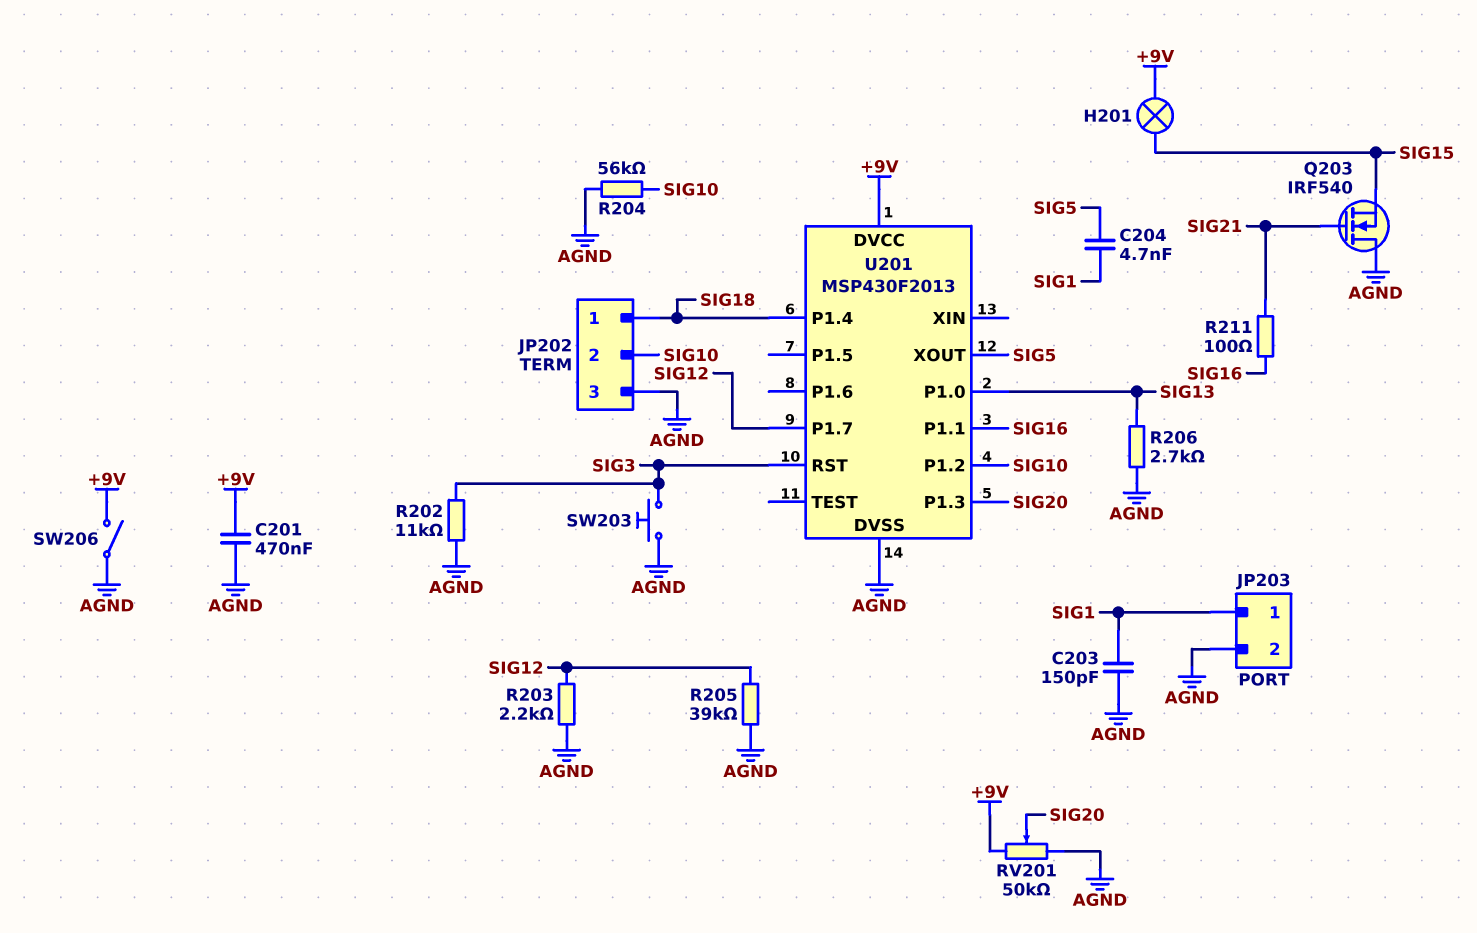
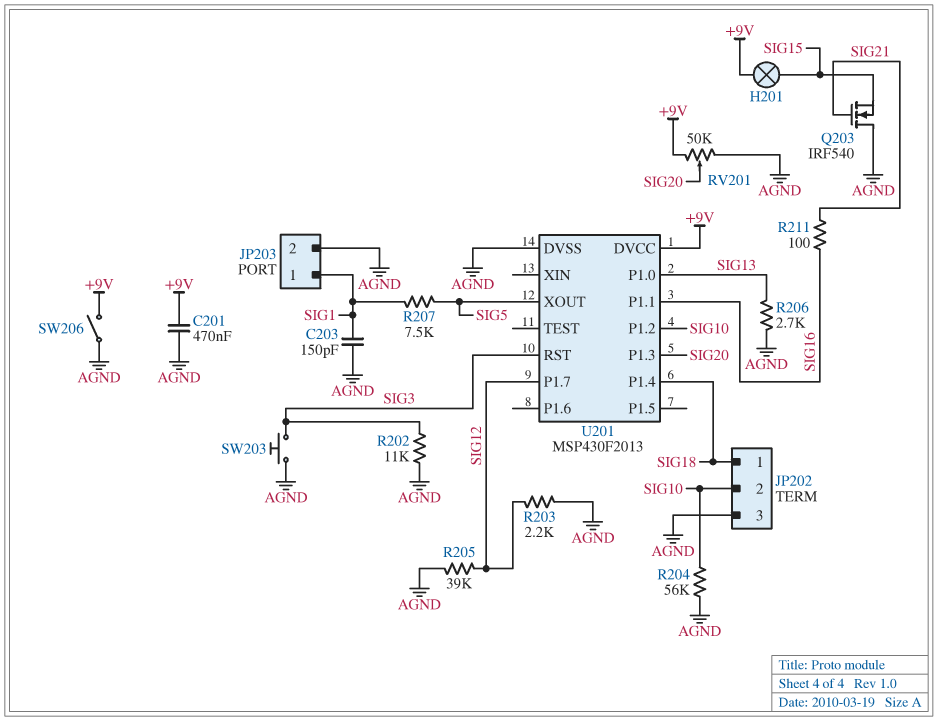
C204: 4.7nF (SIG1, SIG5) -> none
R207: none -> 7.5k (SIG1, SIG5)

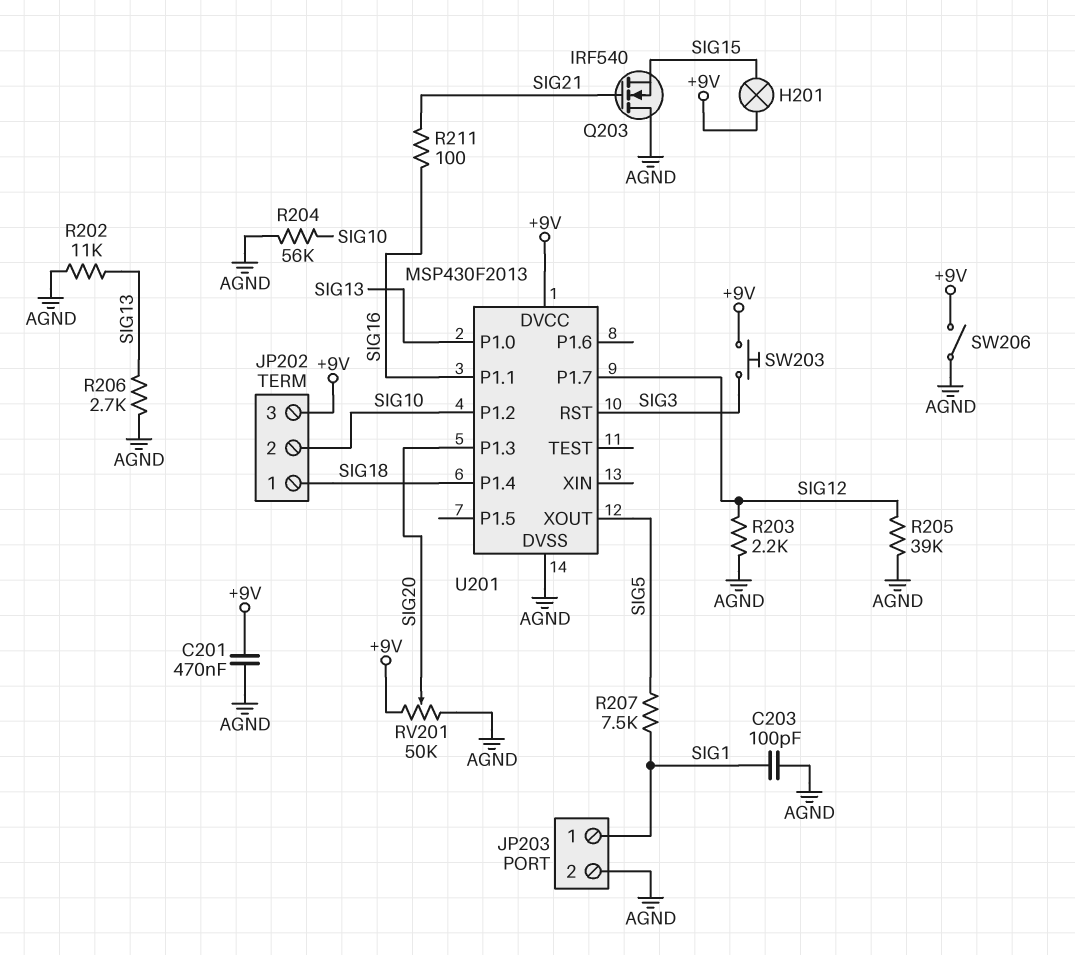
C203: 150pF (AGND, SIG1) -> 100pF (AGND, SIG1)
JP202 pin 3: AGND -> +9V
R202: 11k (AGND, SIG3) -> 11k (AGND, SIG13)
SW203: button (AGND, SIG3) -> button (+9V, SIG3)

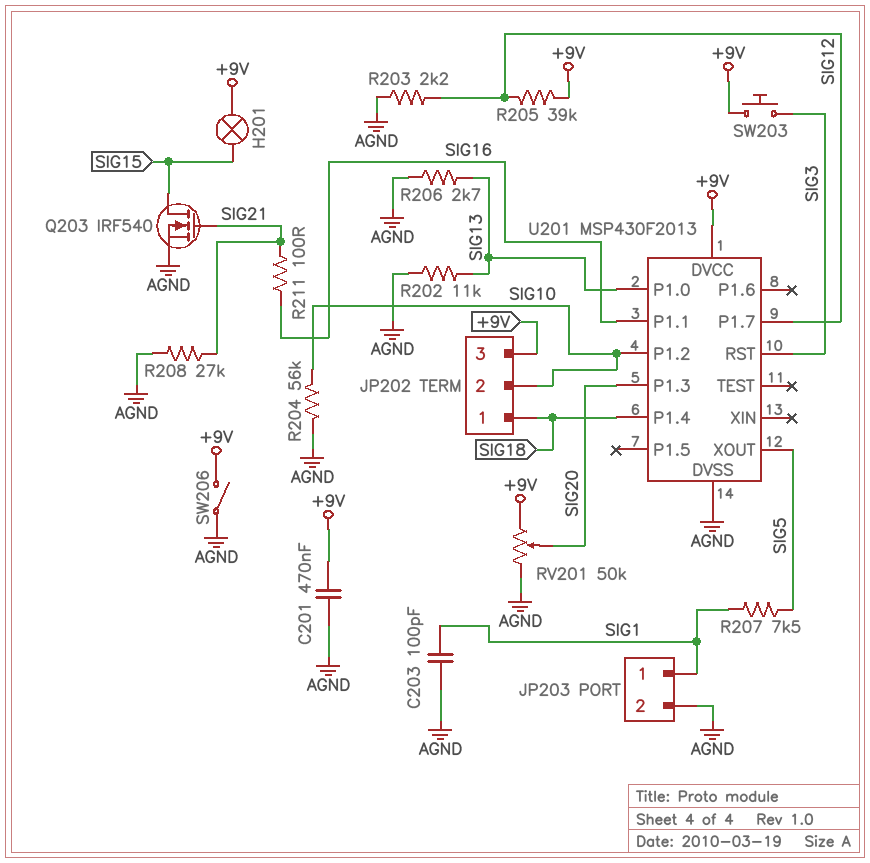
Q203: NMOS IRF540 (G SIG21, D AGND, S SIG15) -> NMOS IRF540 (G SIG21, D SIG15, S AGND)
R205: 39k (AGND, SIG12) -> 39k (+9V, SIG12)
R208: none -> 27k (AGND, SIG21)

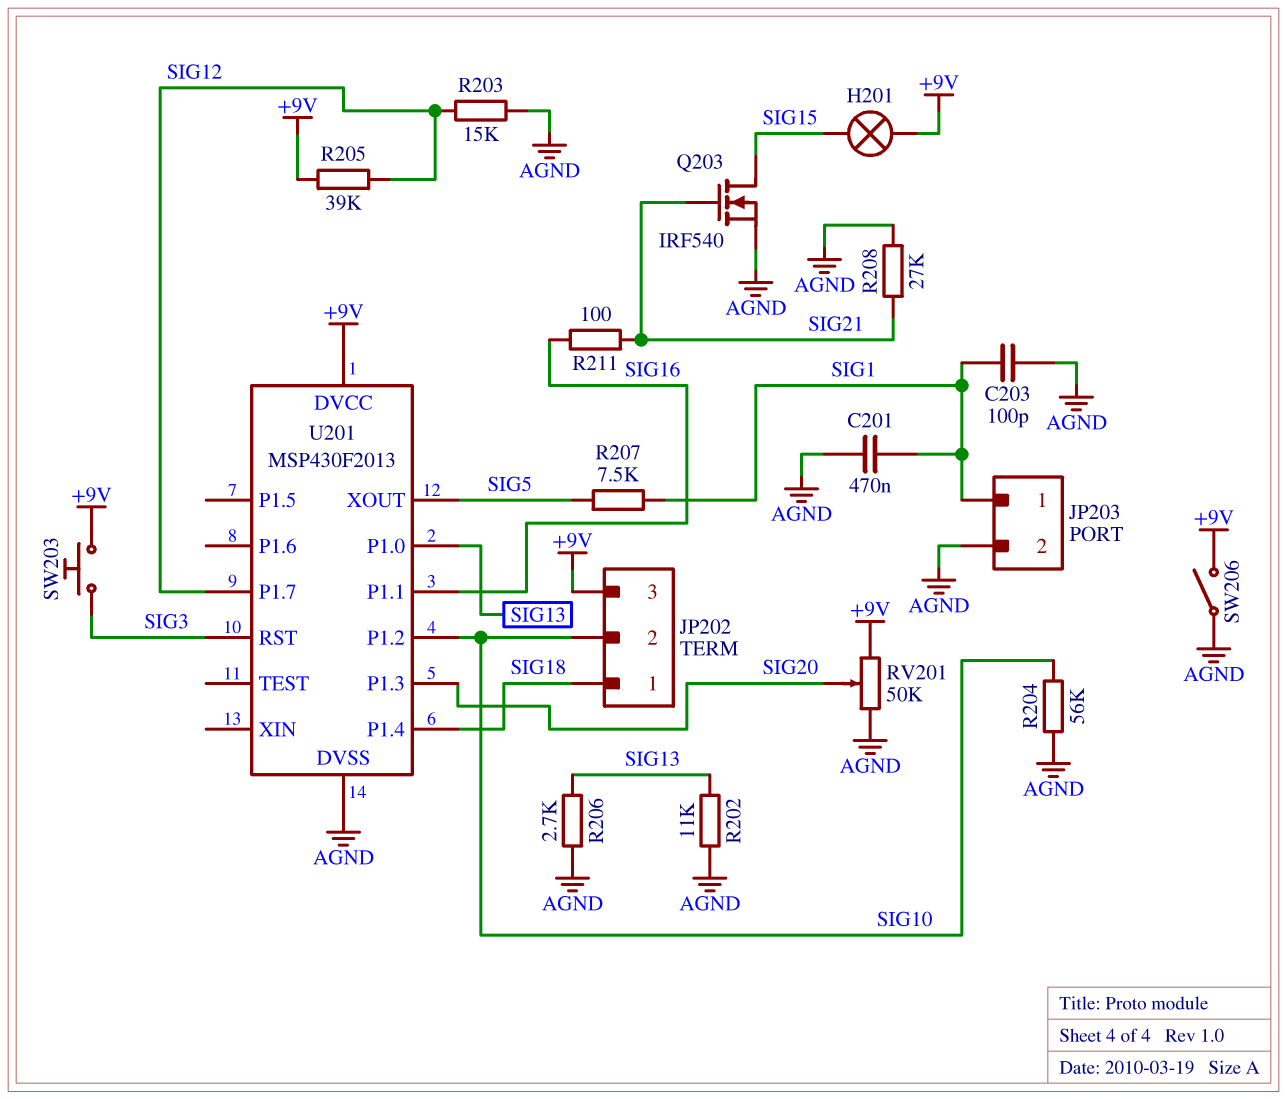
C201: 470nF (+9V, AGND) -> 470nF (AGND, SIG1)
R203: 2.2k (AGND, SIG12) -> 15k (AGND, SIG12)

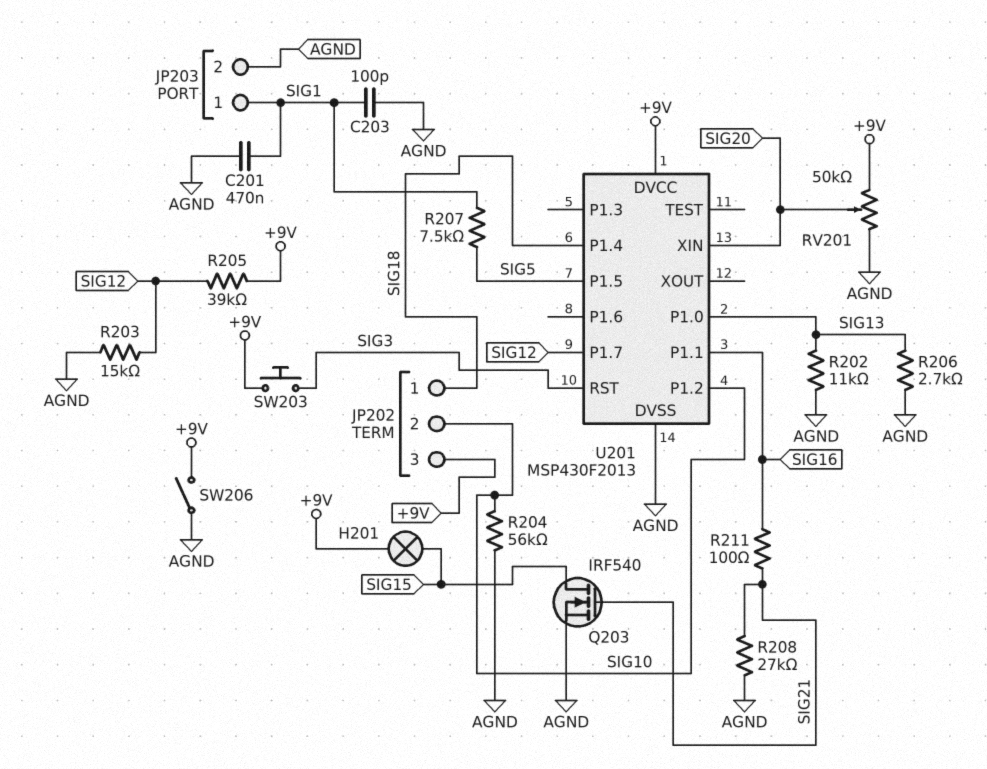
U201 pin P1.3: SIG20 -> none
U201 pin P1.5: none -> SIG5
U201 pin XIN: none -> SIG20
U201 pin XOUT: SIG5 -> none

